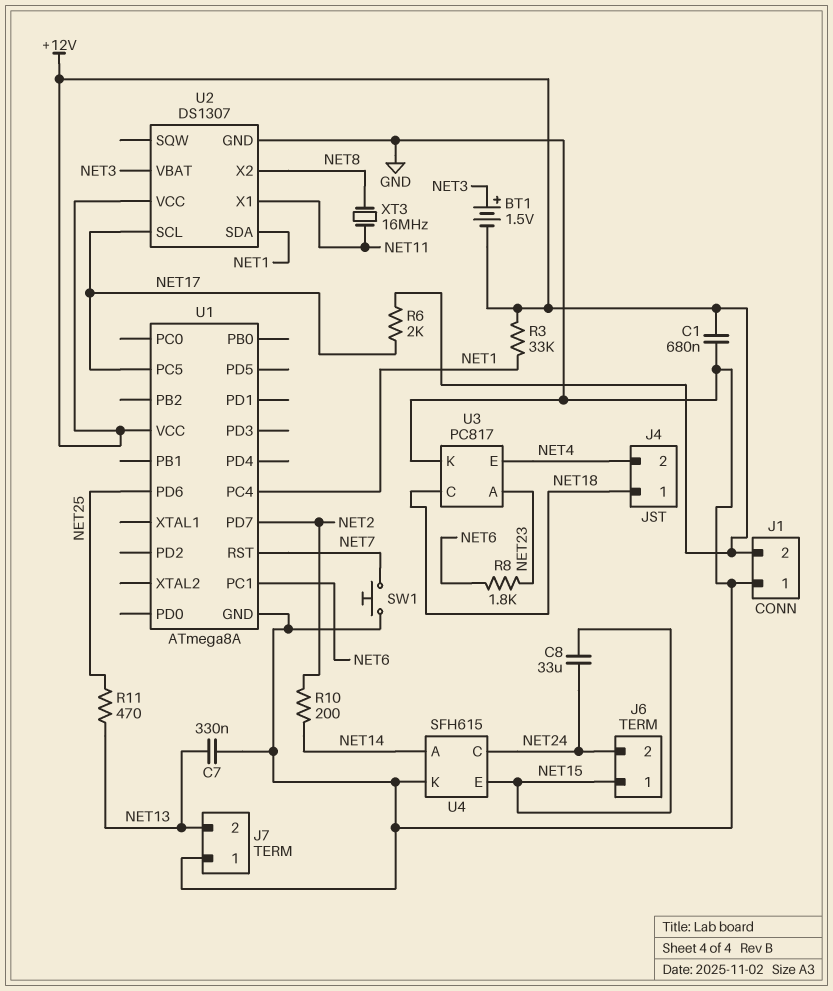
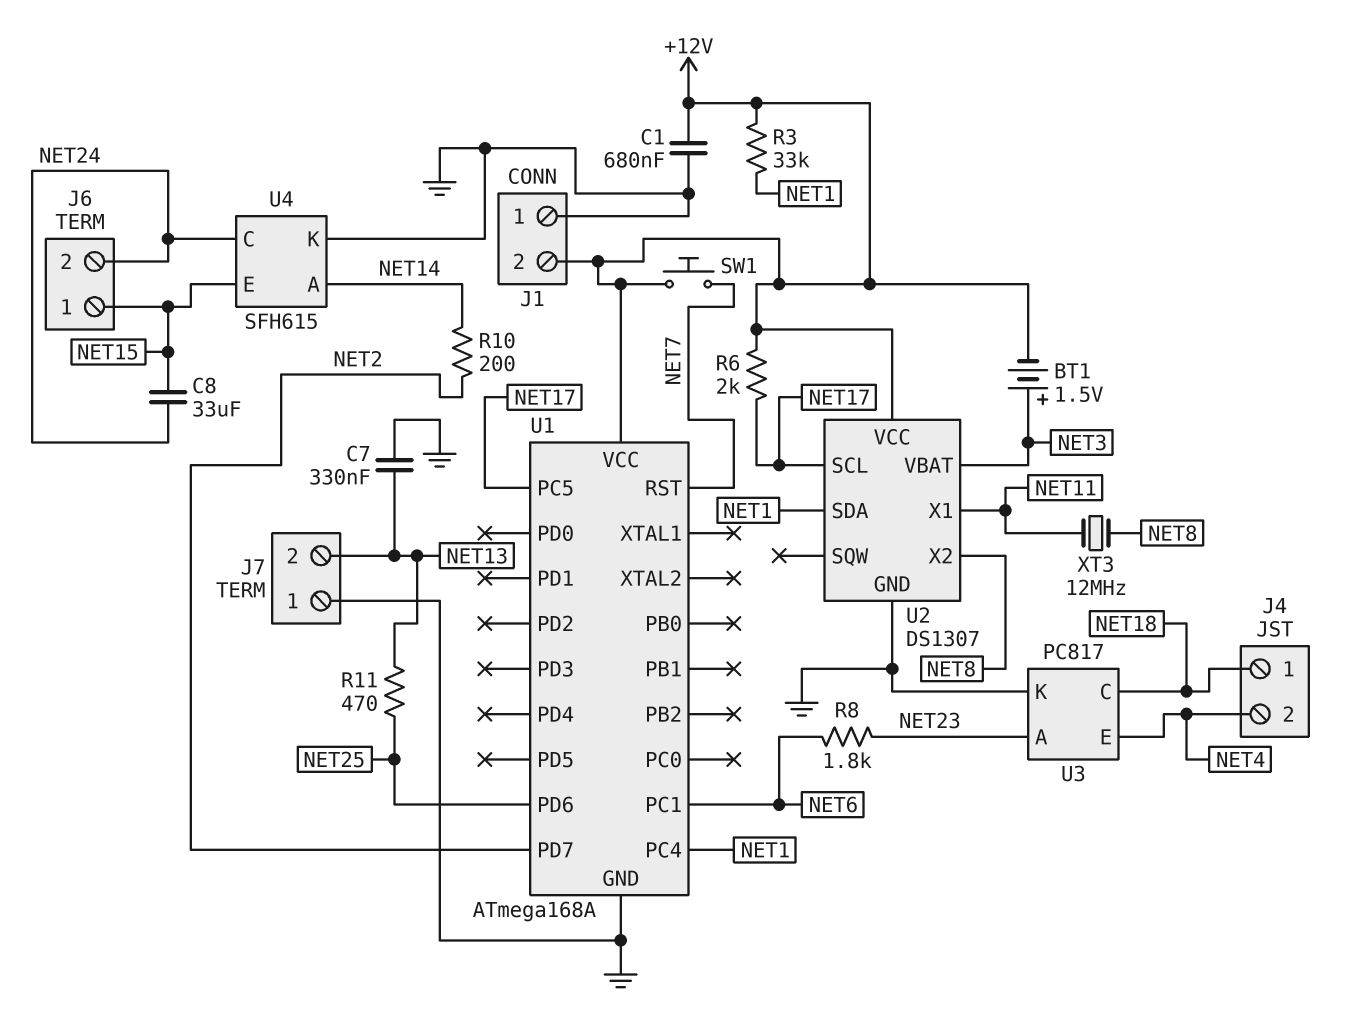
SW1: button (GND, NET7) -> button (+12V, NET7)
U1: ATmega8A -> ATmega168A
XT3: 16MHz (NET8, NET11) -> 12MHz (NET8, NET11)

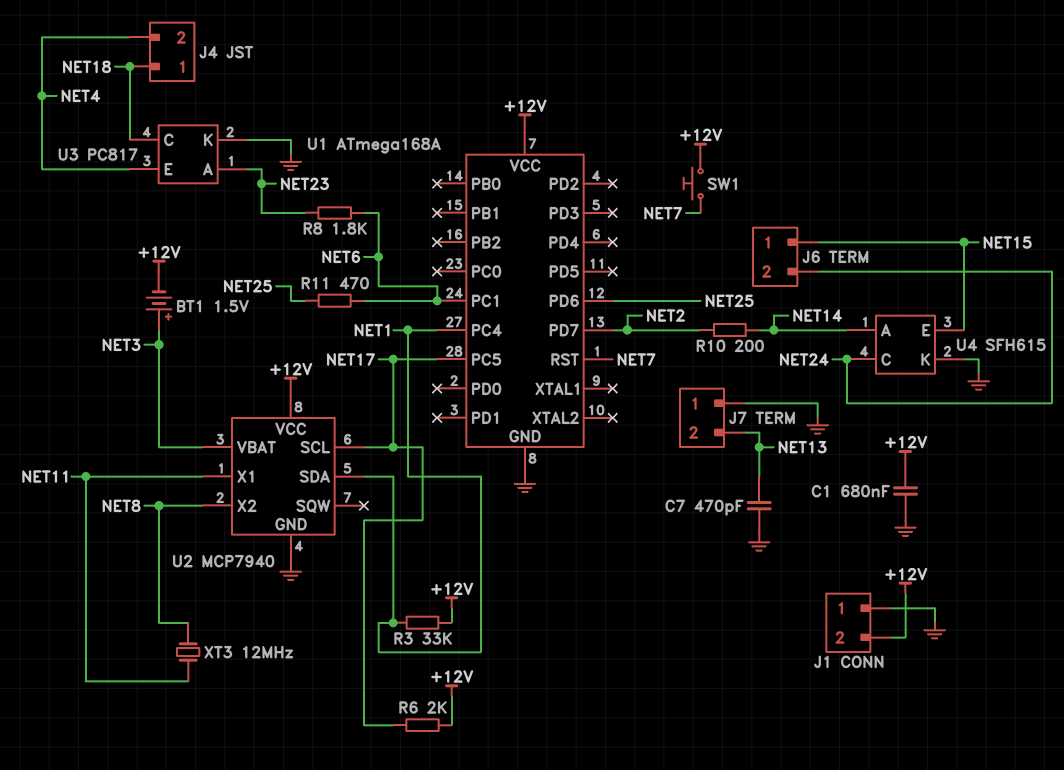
C7: 330nF (GND, NET13) -> 470pF (GND, NET13)
C8: 33uF (NET15, NET24) -> none
R11: 470 (NET13, NET25) -> 470 (NET6, NET25)
U2: DS1307 -> MCP7940

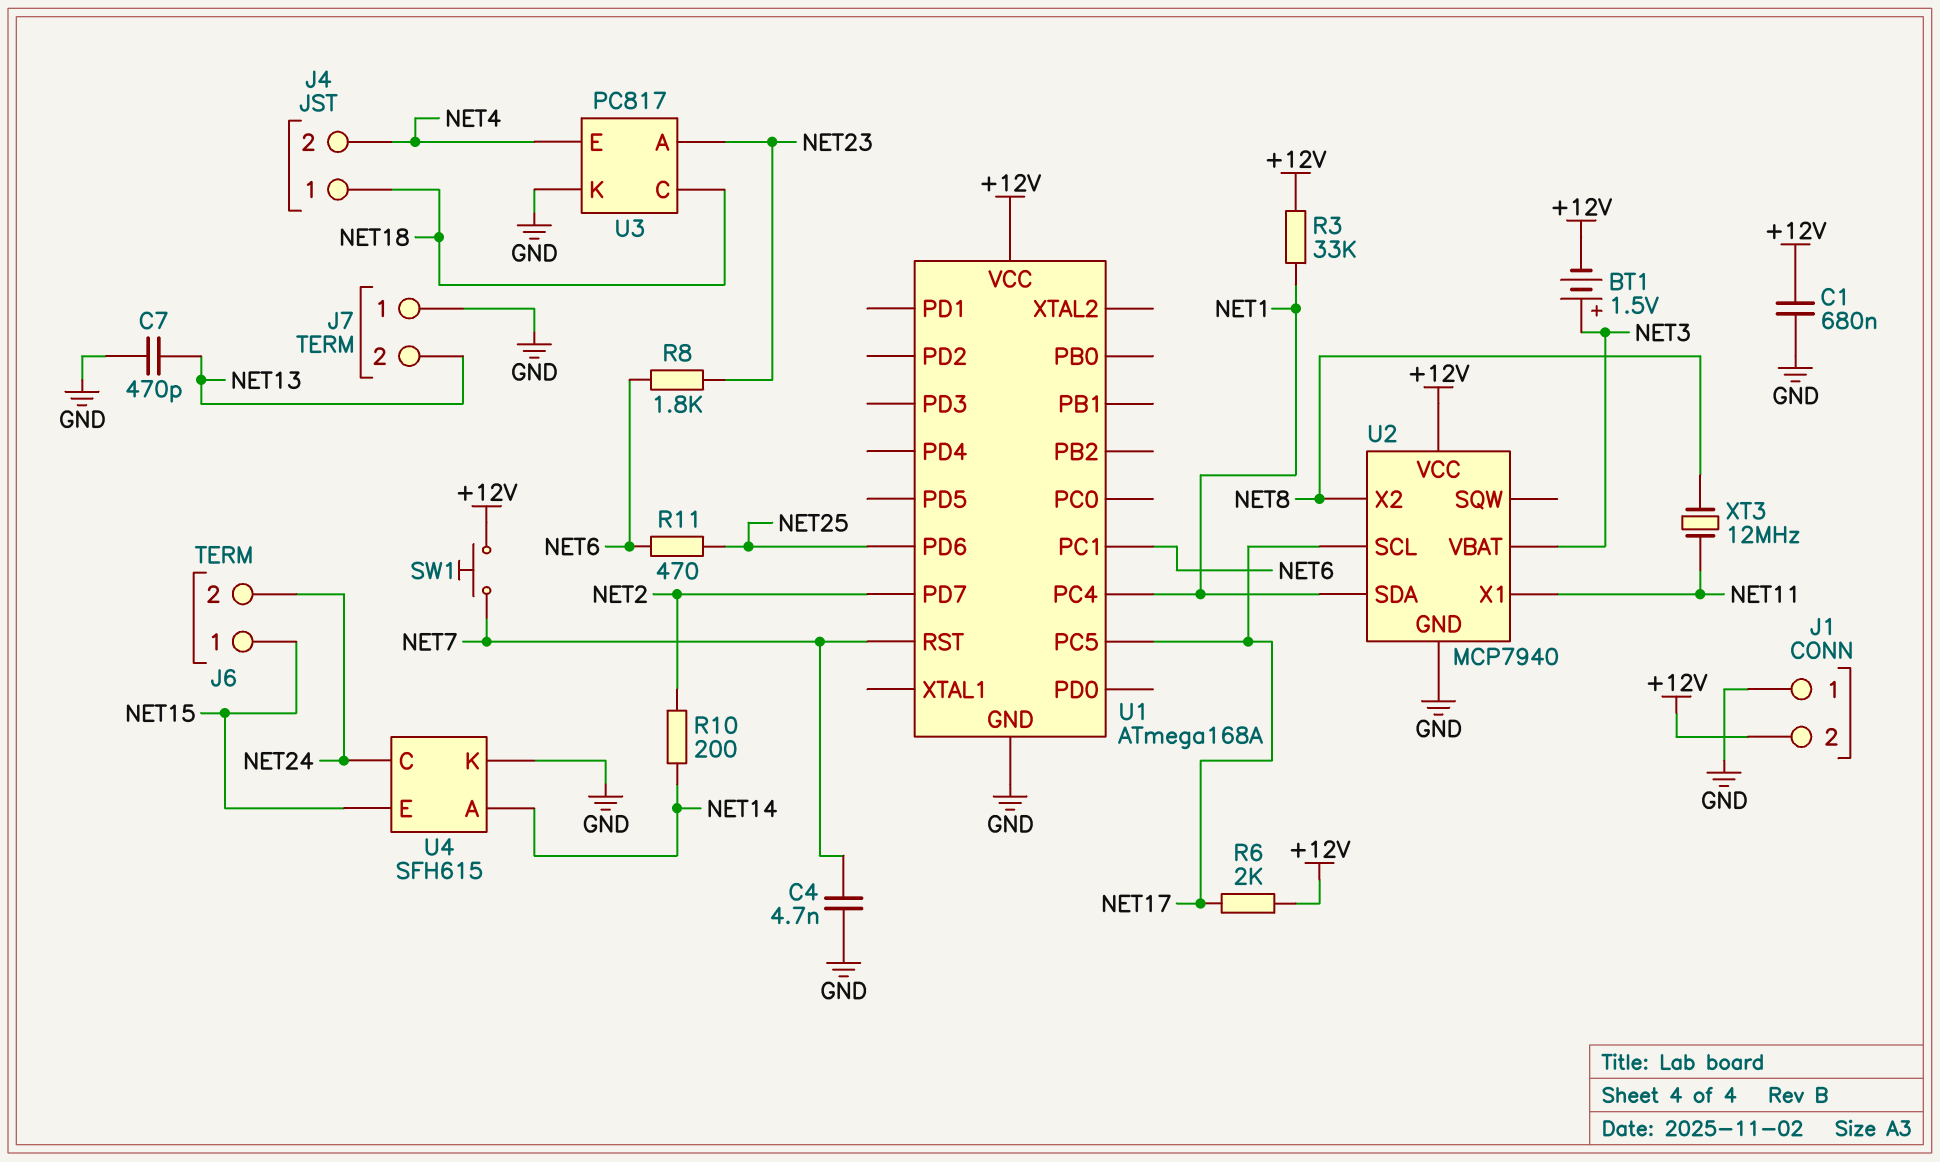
C4: none -> 4.7nF (GND, NET7)

